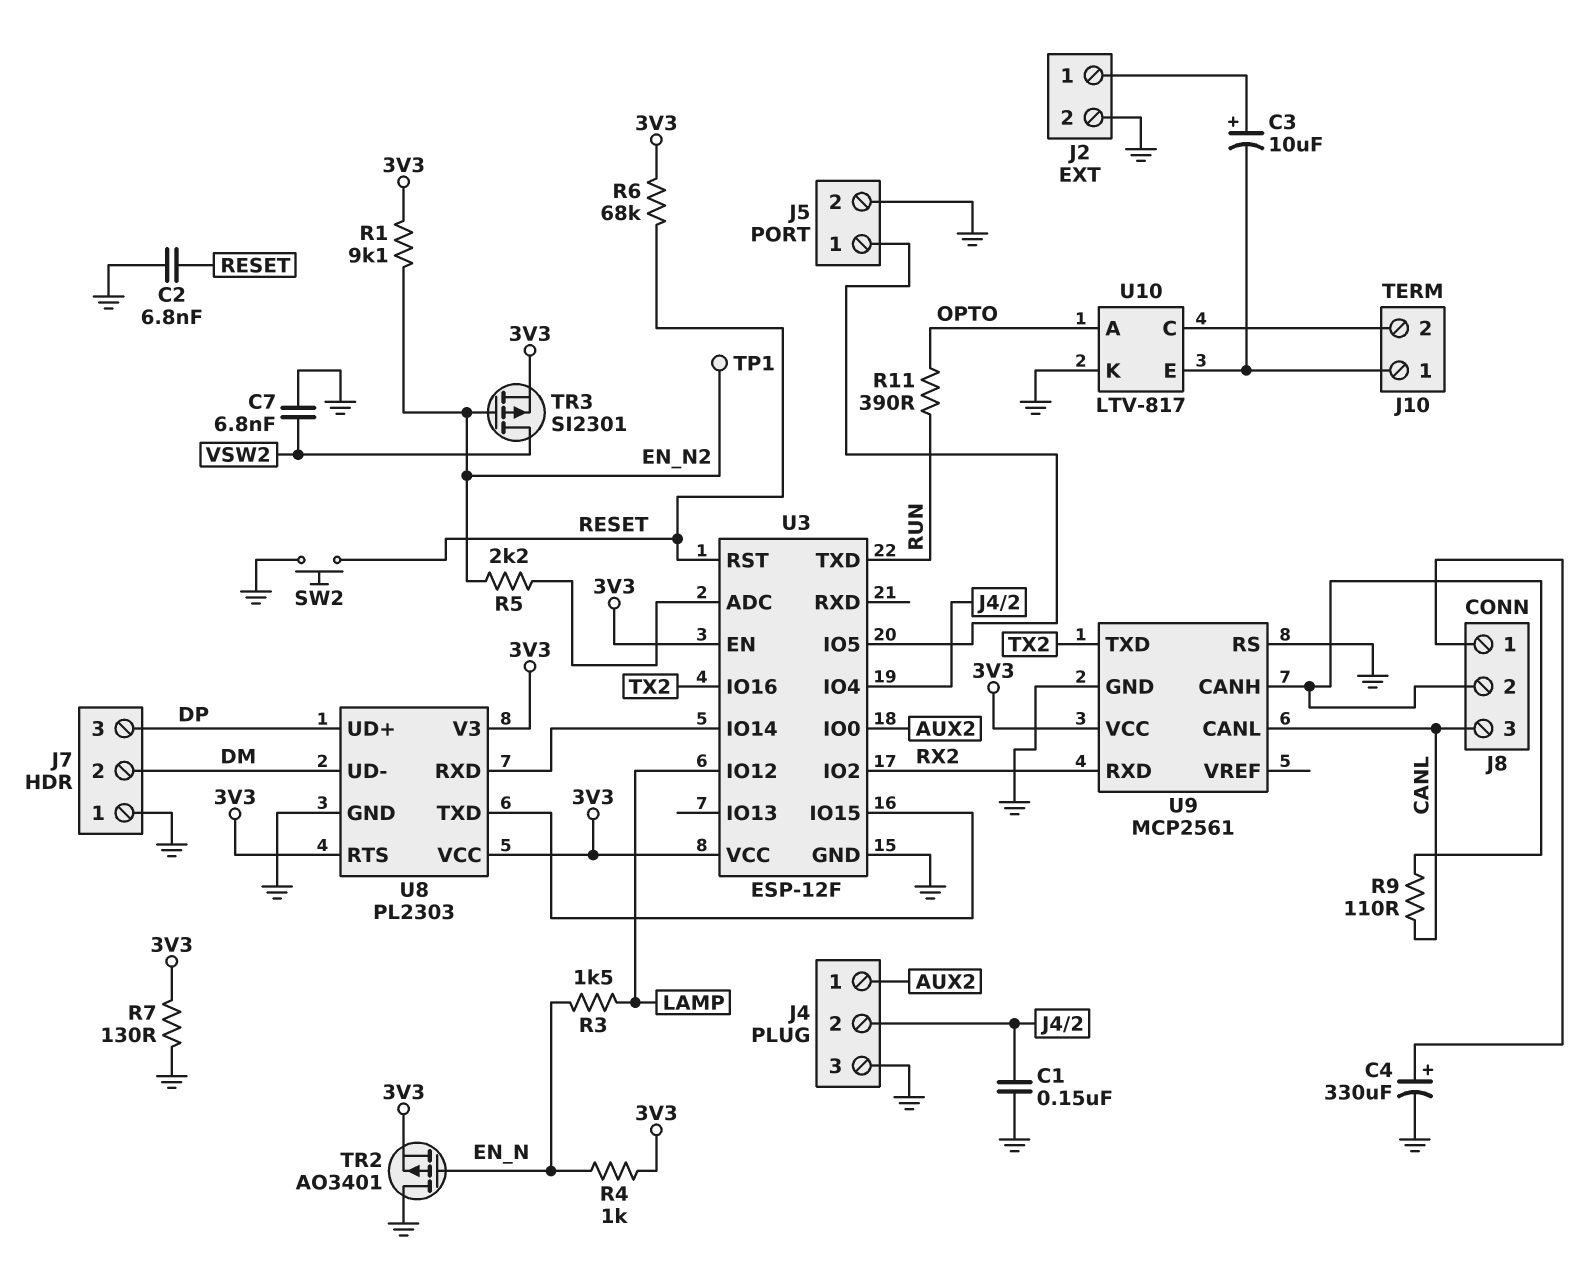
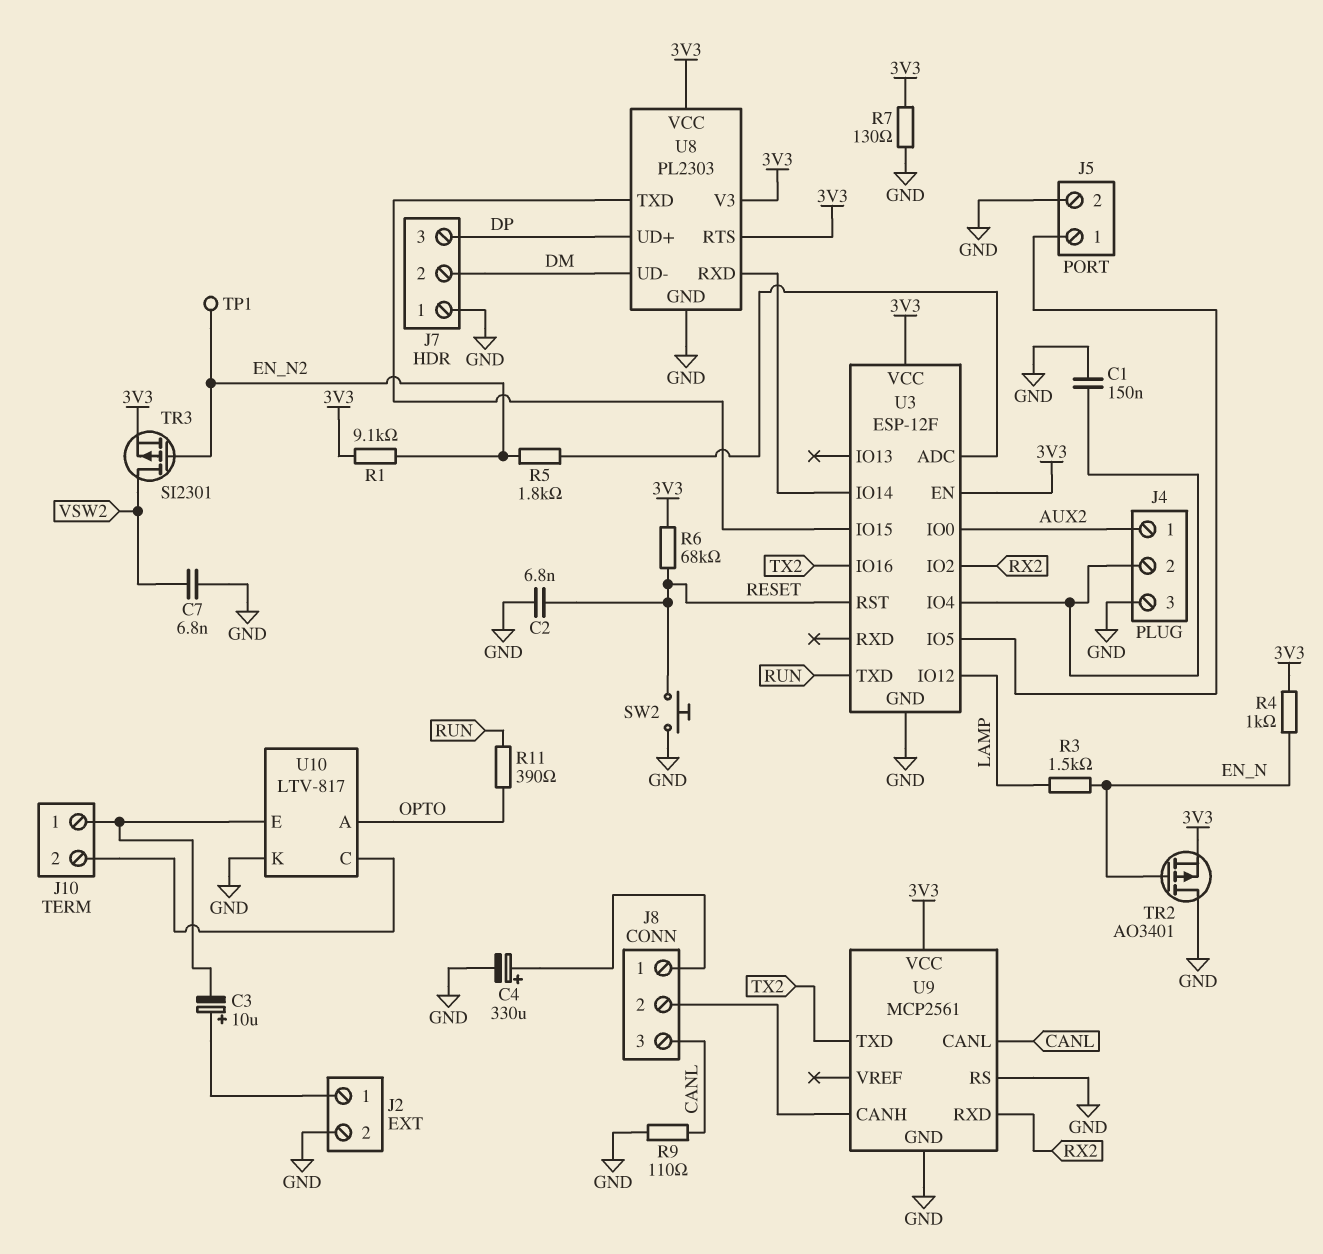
R5: 2.2k (EN_N2, U3/ADC) -> 1.8k (EN_N2, U3/ADC)
R9: 110 (CANL, J8/2) -> 110 (CANL, GND)

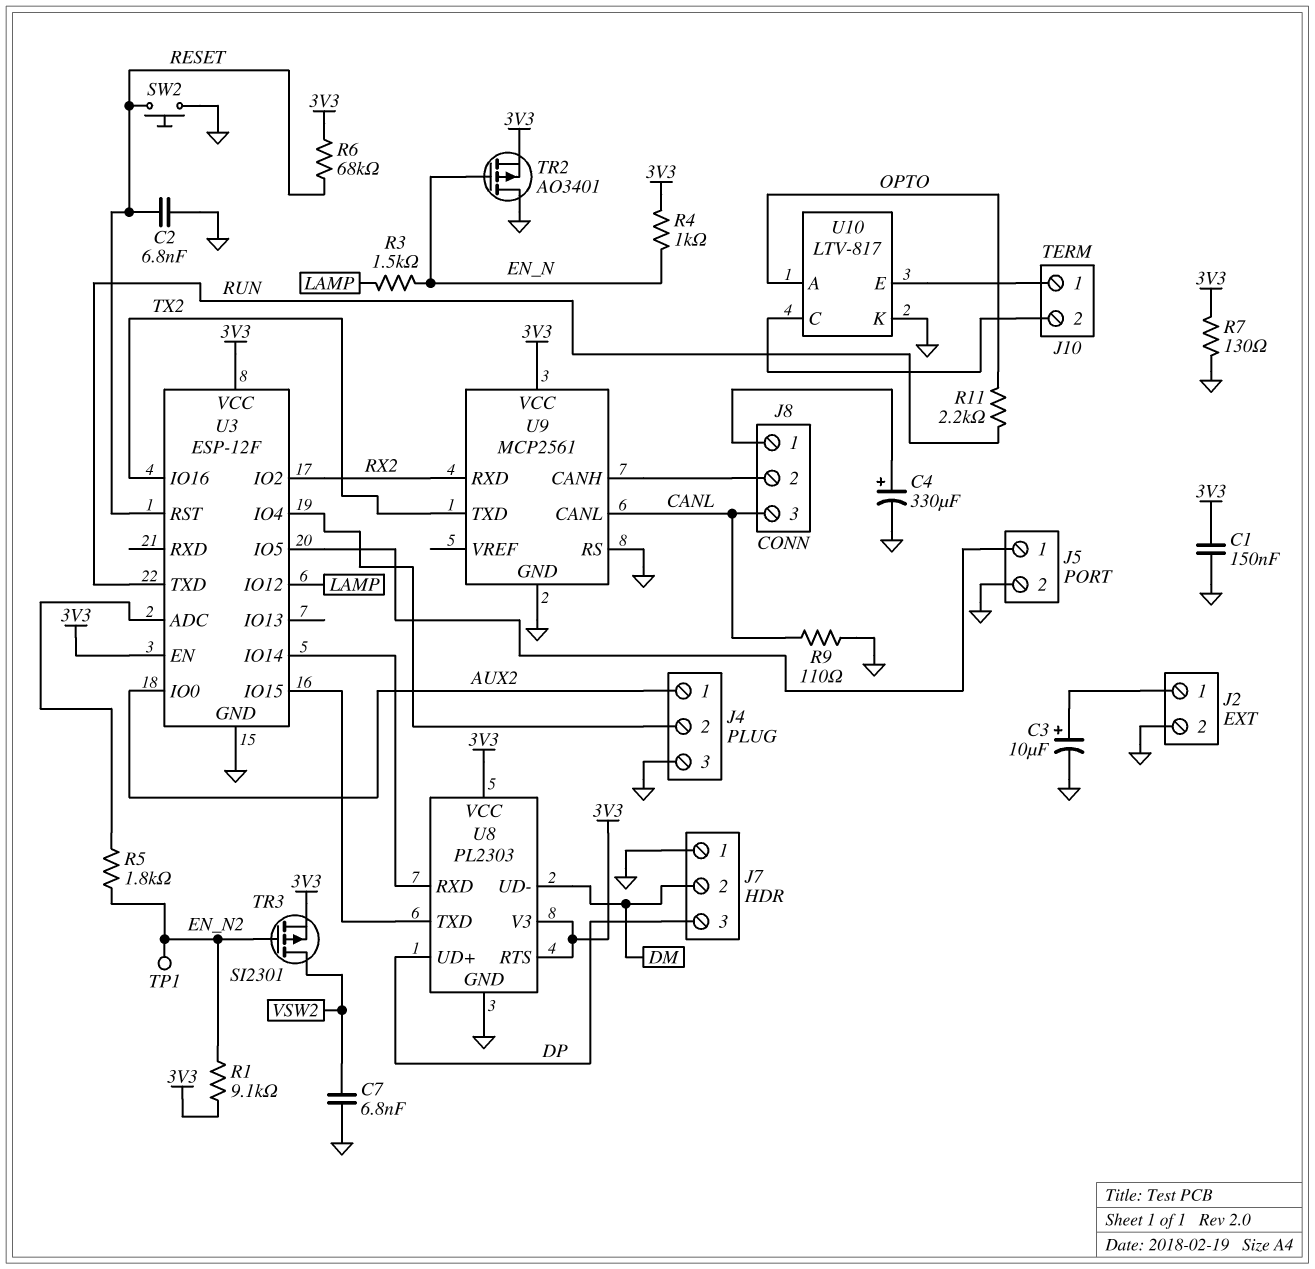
C1: 150nF (GND, J4/2) -> 150nF (3V3, GND)
C3: 10uF (plus J2/1, minus J10/1) -> 10uF (plus J2/1, minus GND)
R11: 390 (OPTO, RUN) -> 2.2k (OPTO, RUN)

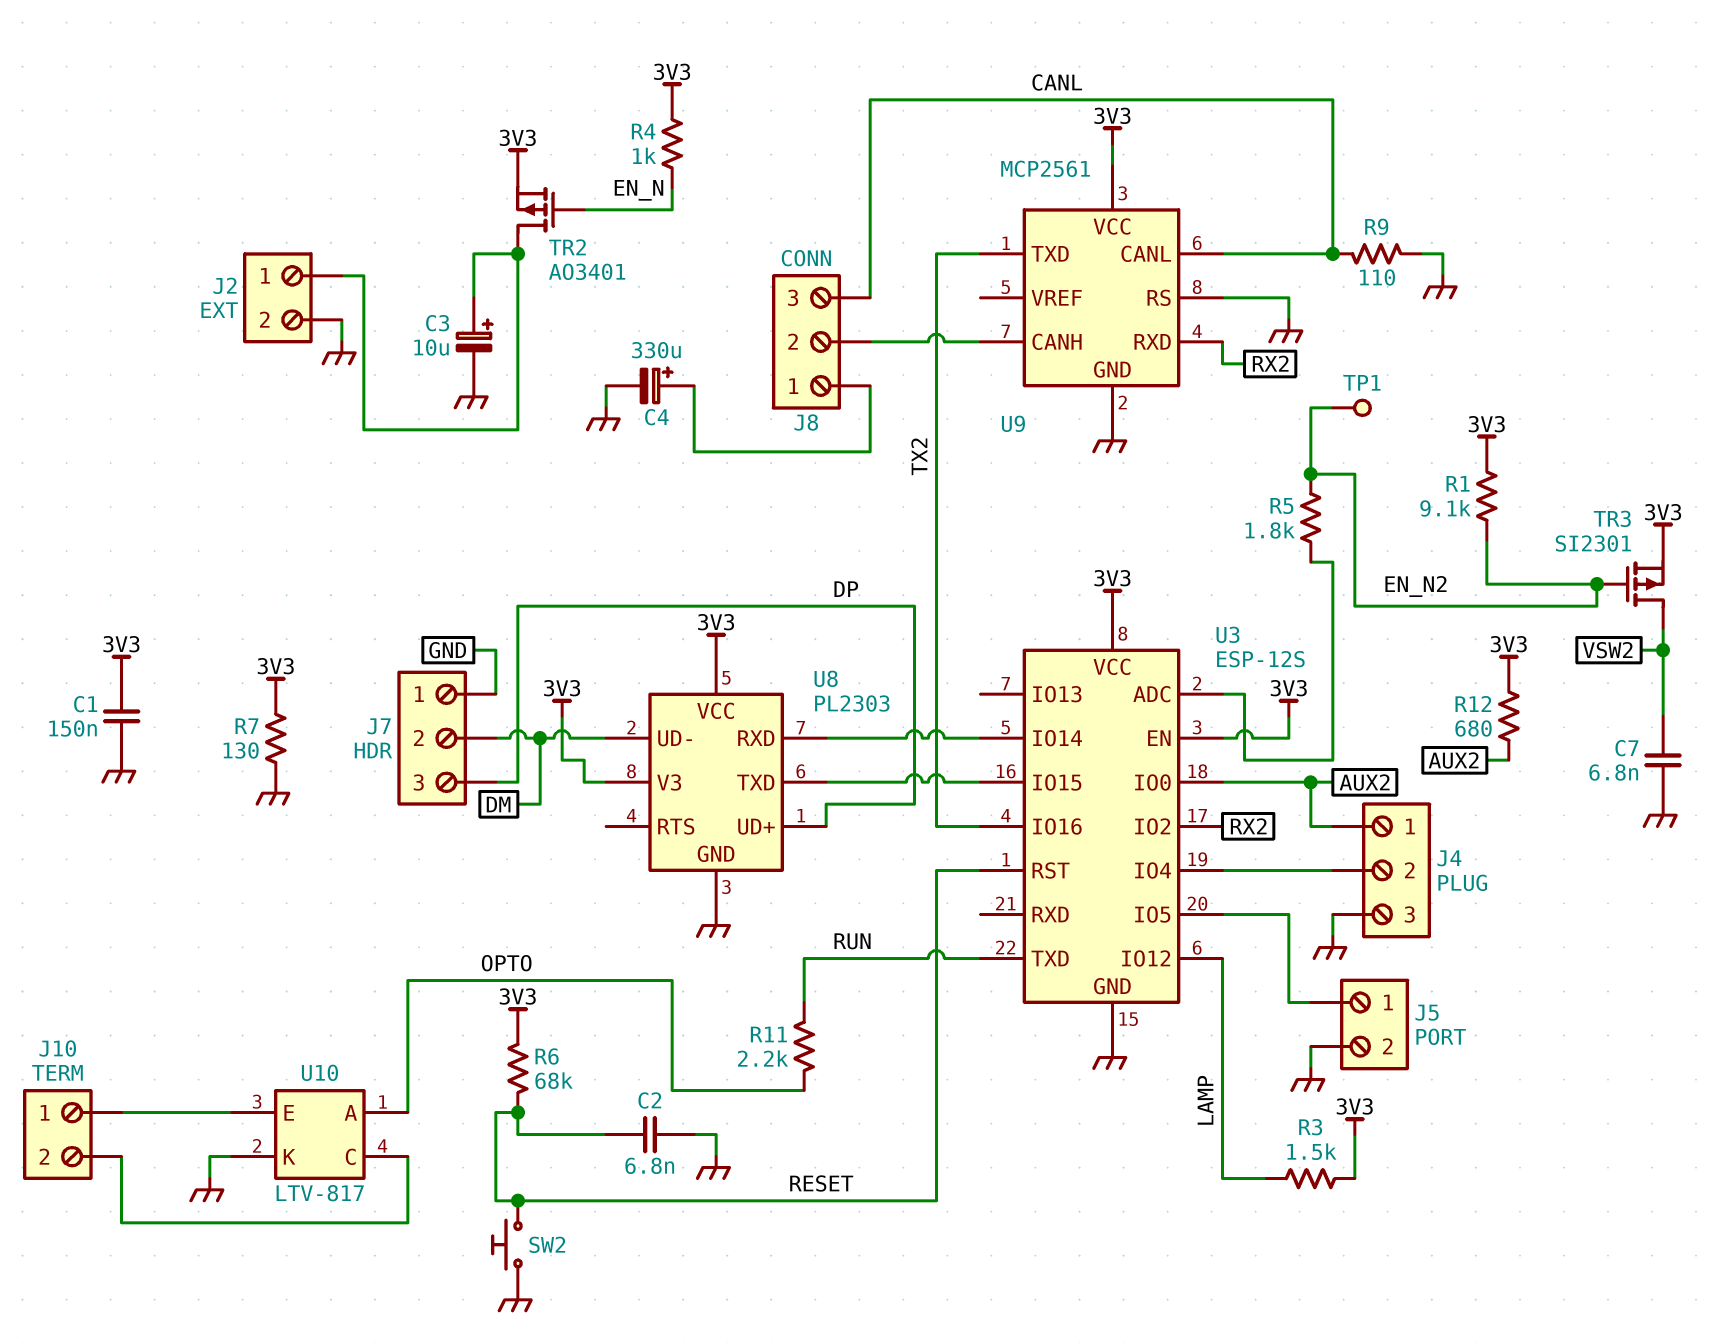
R3: 1.5k (EN_N, LAMP) -> 1.5k (3V3, LAMP)
R12: none -> 680 (3V3, AUX2)
TR2: PMOS AO3401 (G EN_N, D GND, S 3V3) -> PMOS AO3401 (G EN_N, D J2/1, S 3V3)
U3: ESP-12F -> ESP-12S
U8 pin RTS: 3V3 -> none

